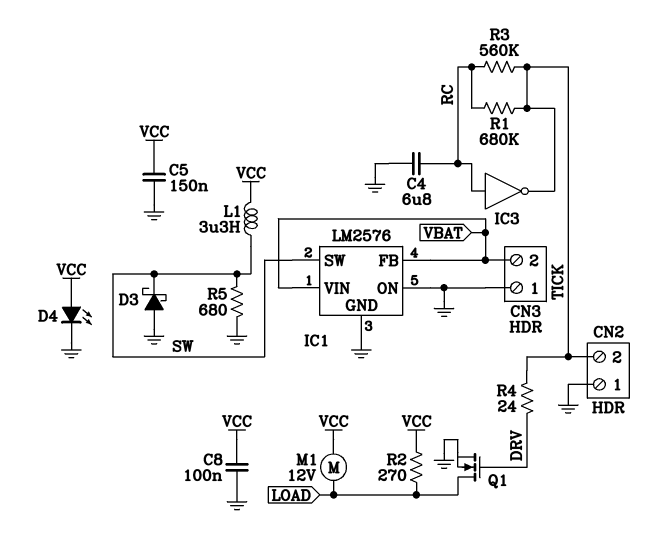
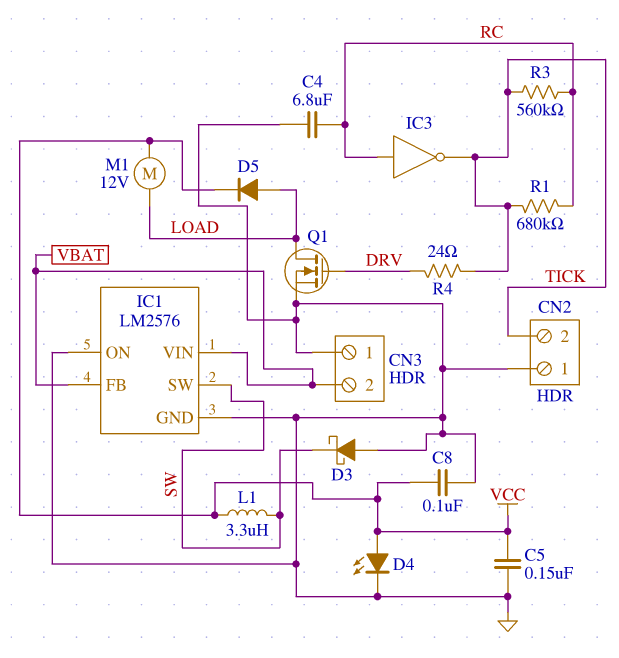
D5: none -> diode (A LOAD, K VCC)
R2: 270 (LOAD, VCC) -> none
R5: 680 (GND, SW) -> none

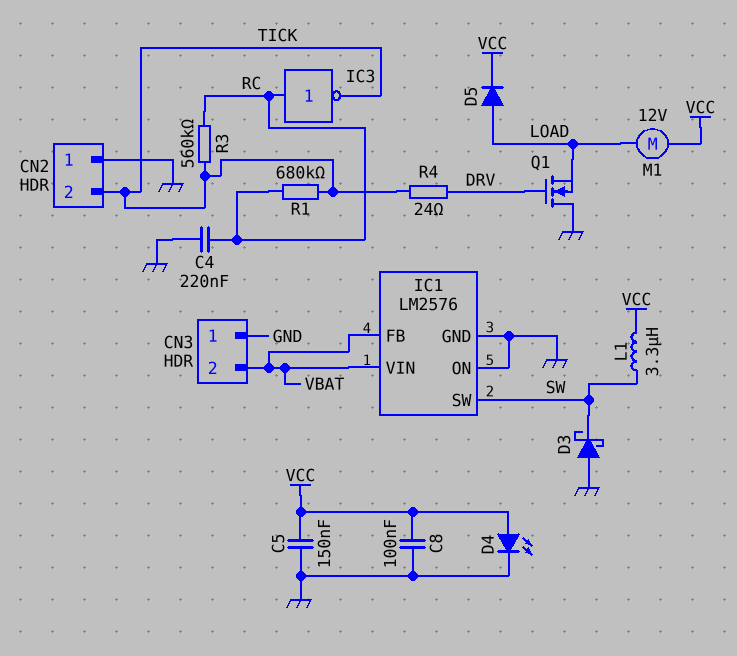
C4: 6.8uF (GND, RC) -> 220nF (GND, RC)
Q1: NMOS (G DRV, D LOAD, S GND) -> NMOS (G DRV, D GND, S LOAD)

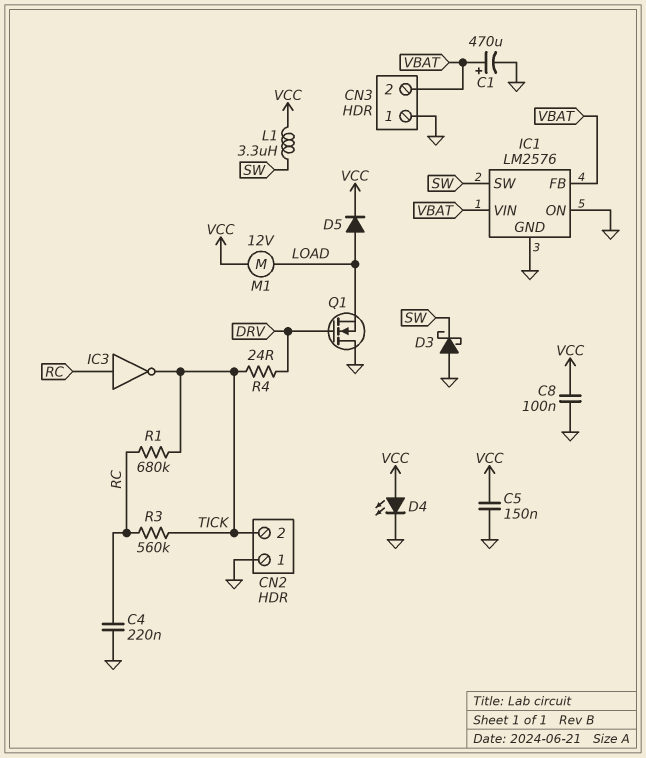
C1: none -> 470uF (plus VBAT, minus GND)

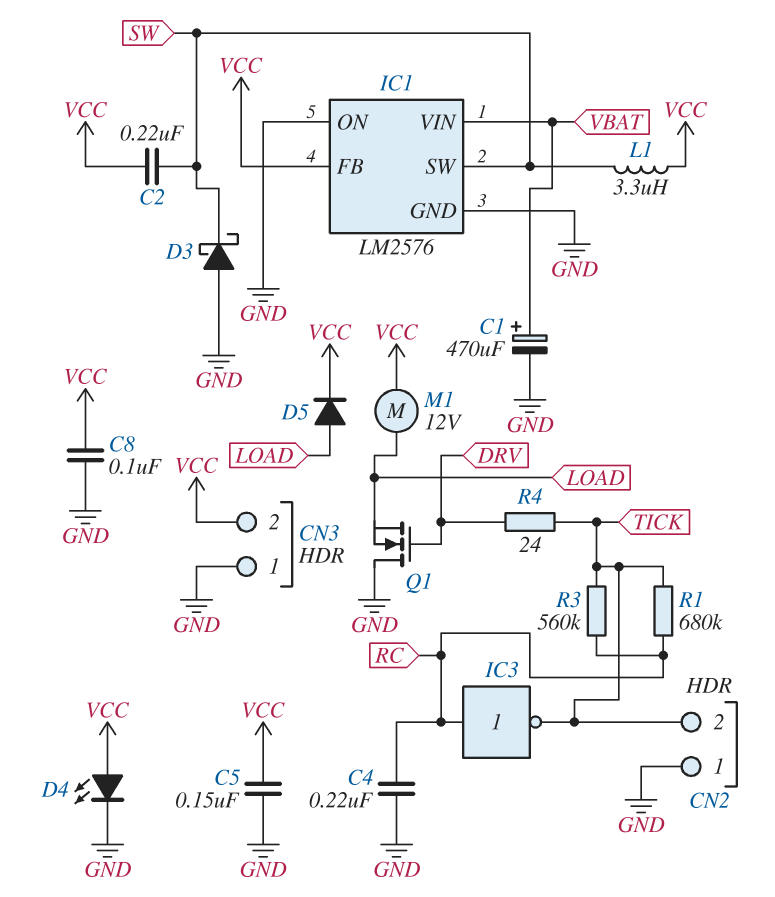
C2: none -> 220nF (SW, VCC)
CN3 pin 2: VBAT -> VCC
IC1 pin FB: VBAT -> VCC

